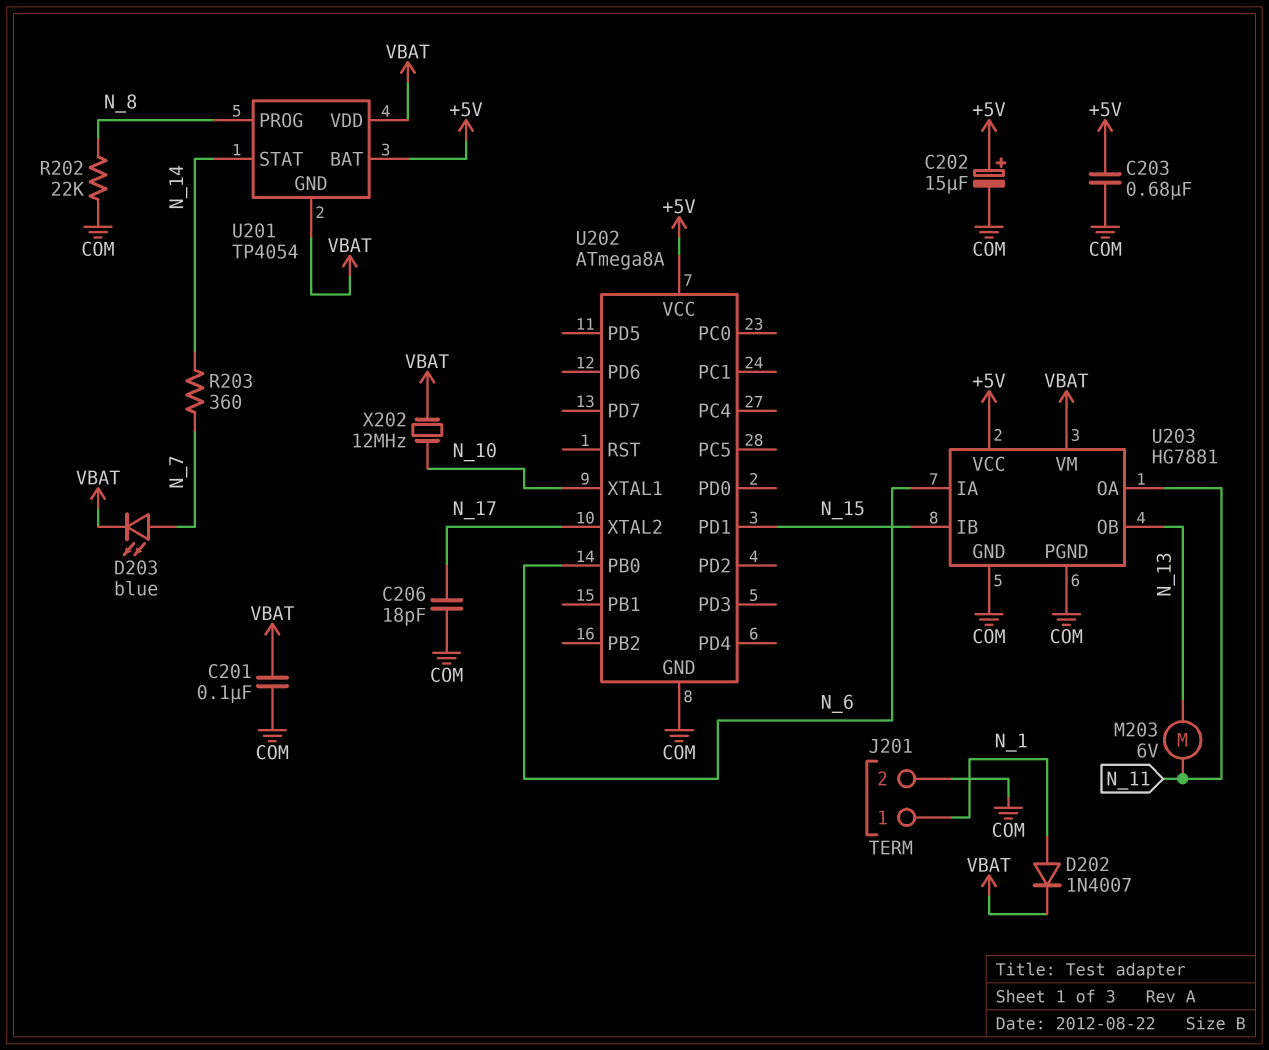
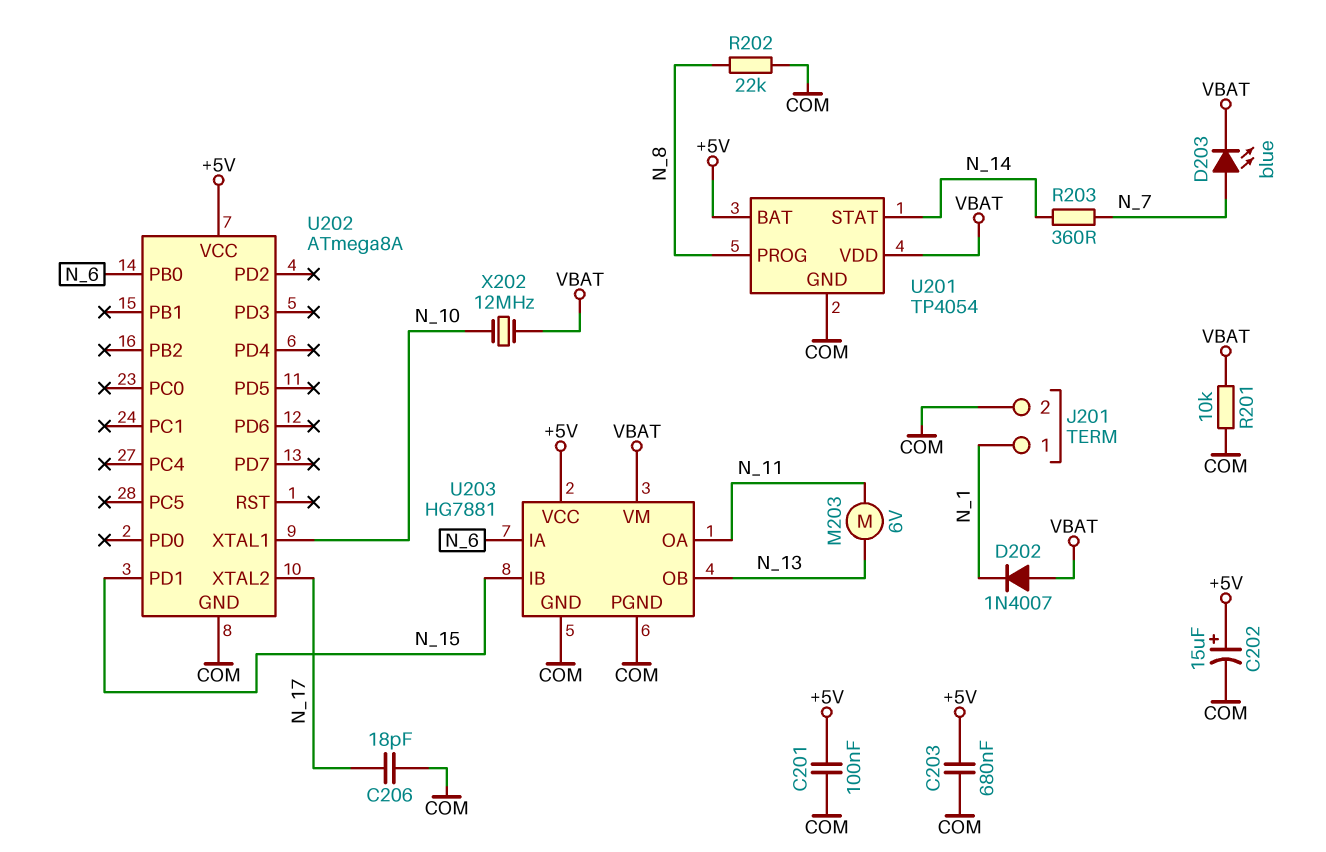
C201: 100nF (COM, VBAT) -> 100nF (+5V, COM)
D202: diode 1N4007 (A N_1, K VBAT) -> diode 1N4007 (A VBAT, K N_1)
R201: none -> 10k (COM, VBAT)
U201 pin GND: VBAT -> COM

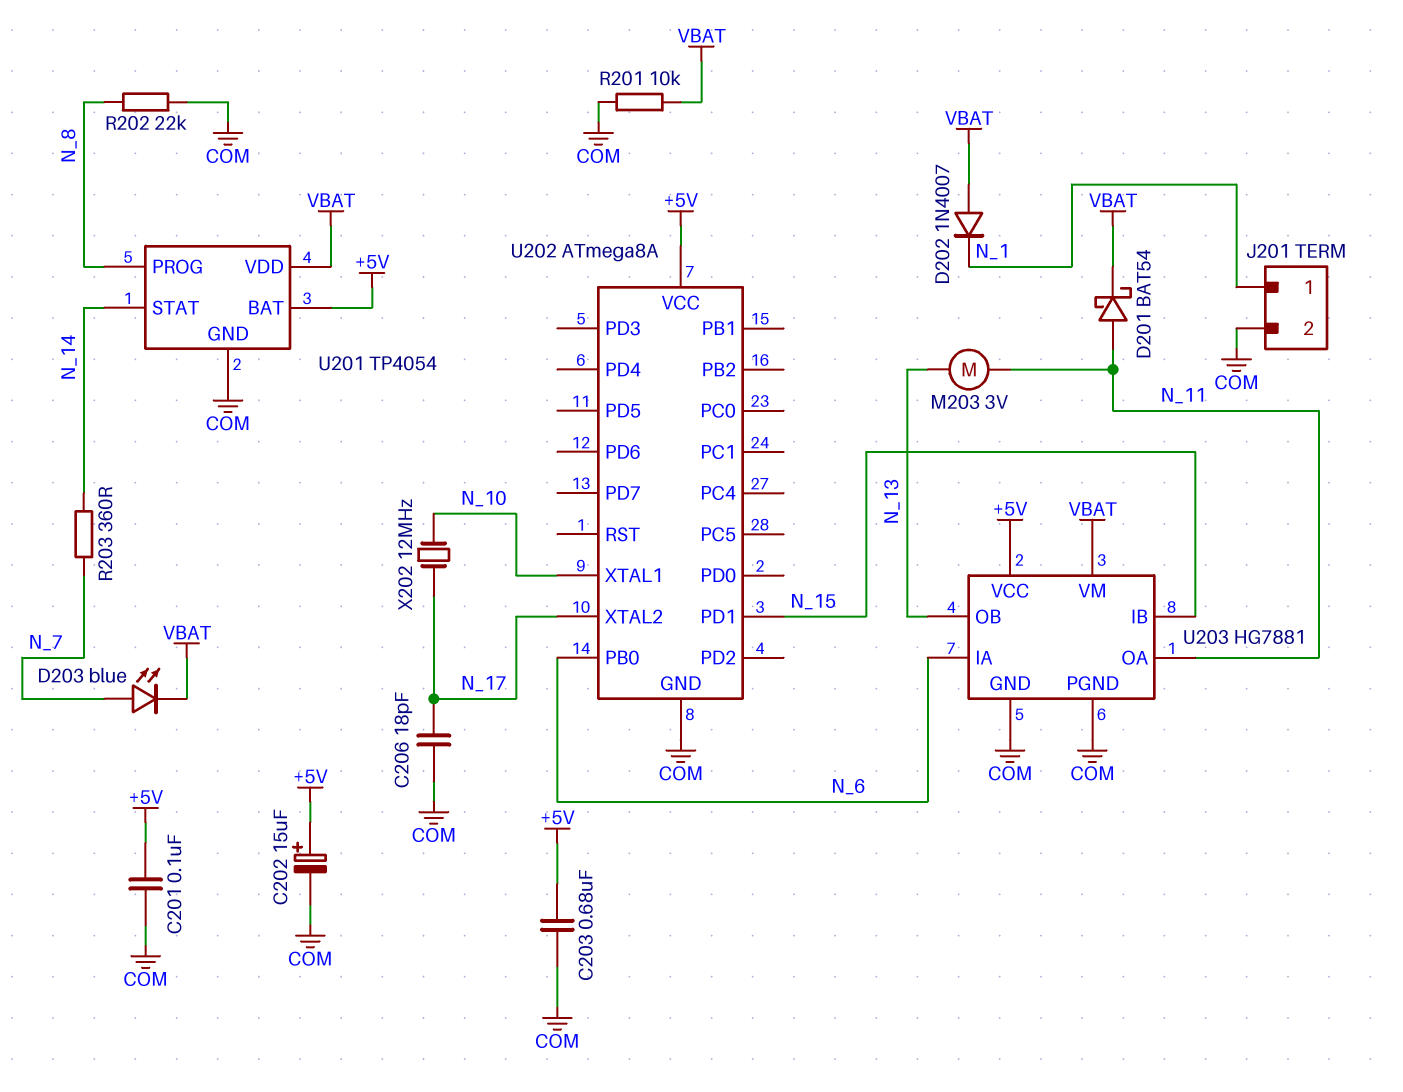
D201: none -> schottky BAT54 (A N_11, K VBAT)
M203: motor 6V (N_11, N_13) -> motor 3V (N_11, N_13)
X202: 12MHz (N_10, VBAT) -> 12MHz (N_10, N_17)

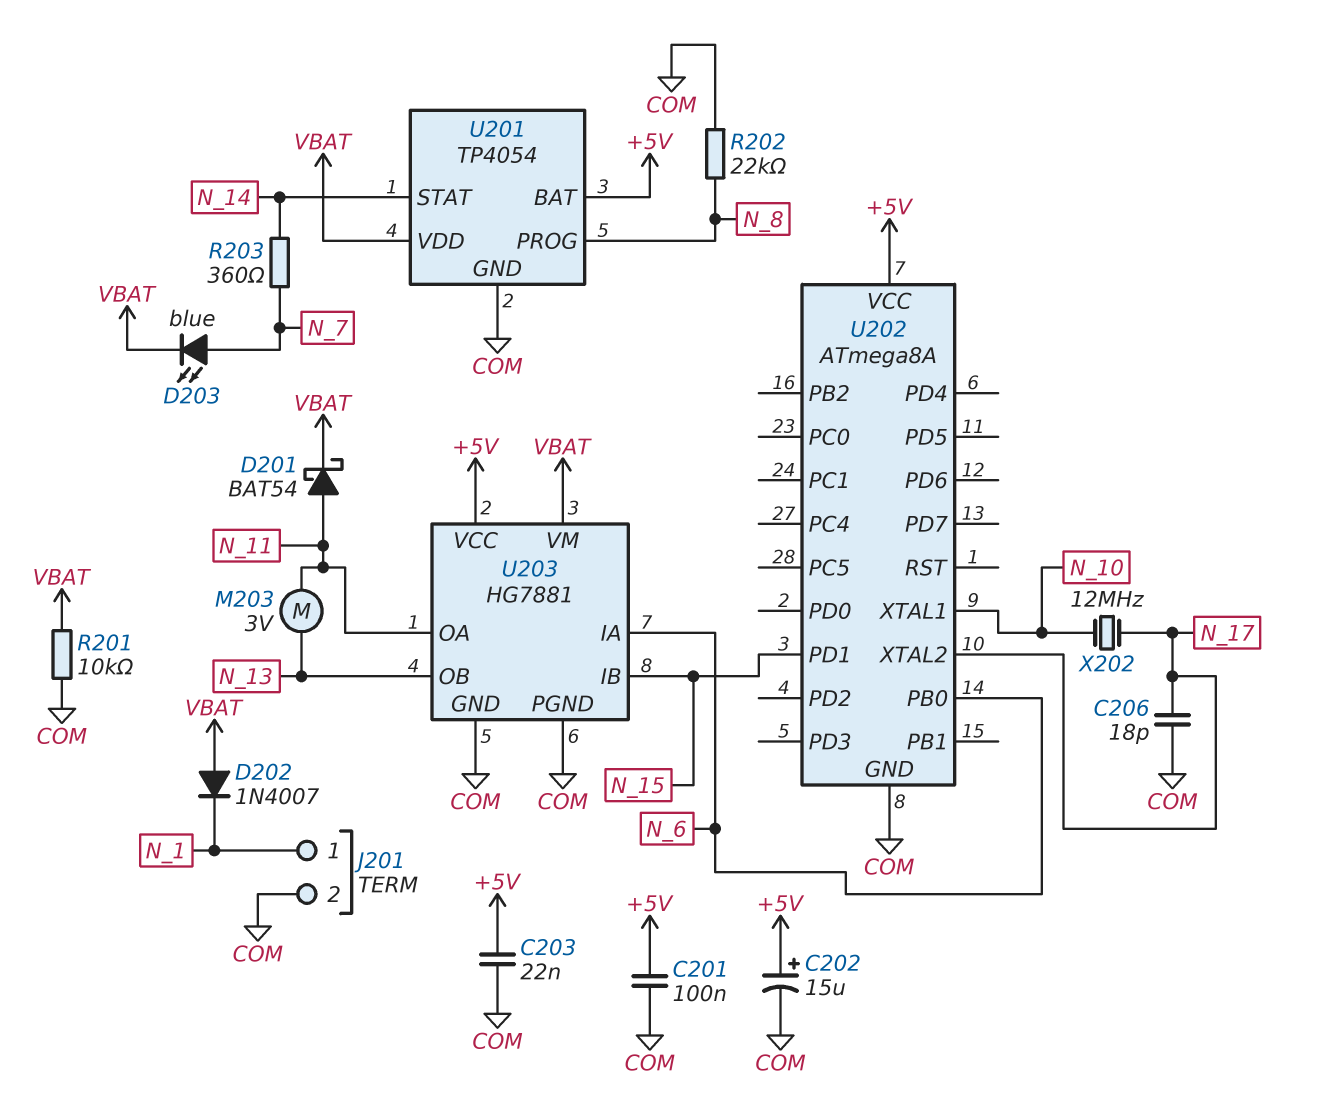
C203: 680nF (+5V, COM) -> 22nF (+5V, COM)

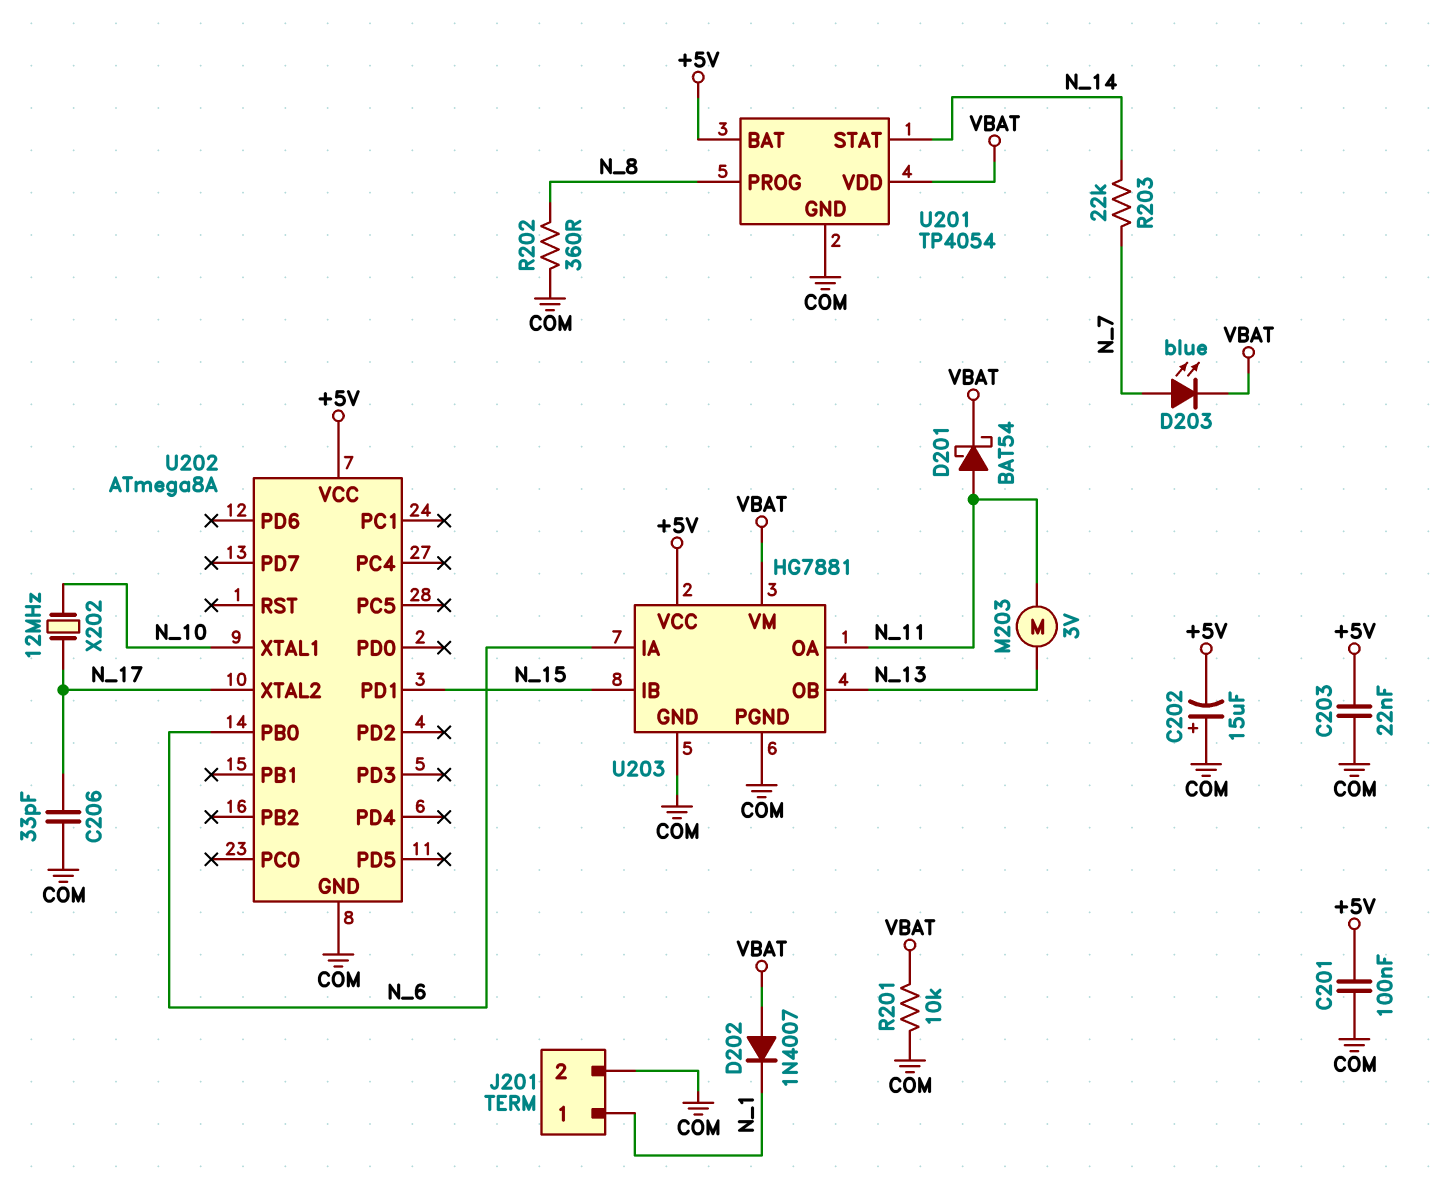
C202: 15uF (plus +5V, minus COM) -> 15uF (plus COM, minus +5V)
C206: 18pF (COM, N_17) -> 33pF (COM, N_17)
R202: 22k (COM, N_8) -> 360 (COM, N_8)
R203: 360 (N_7, N_14) -> 22k (N_7, N_14)

